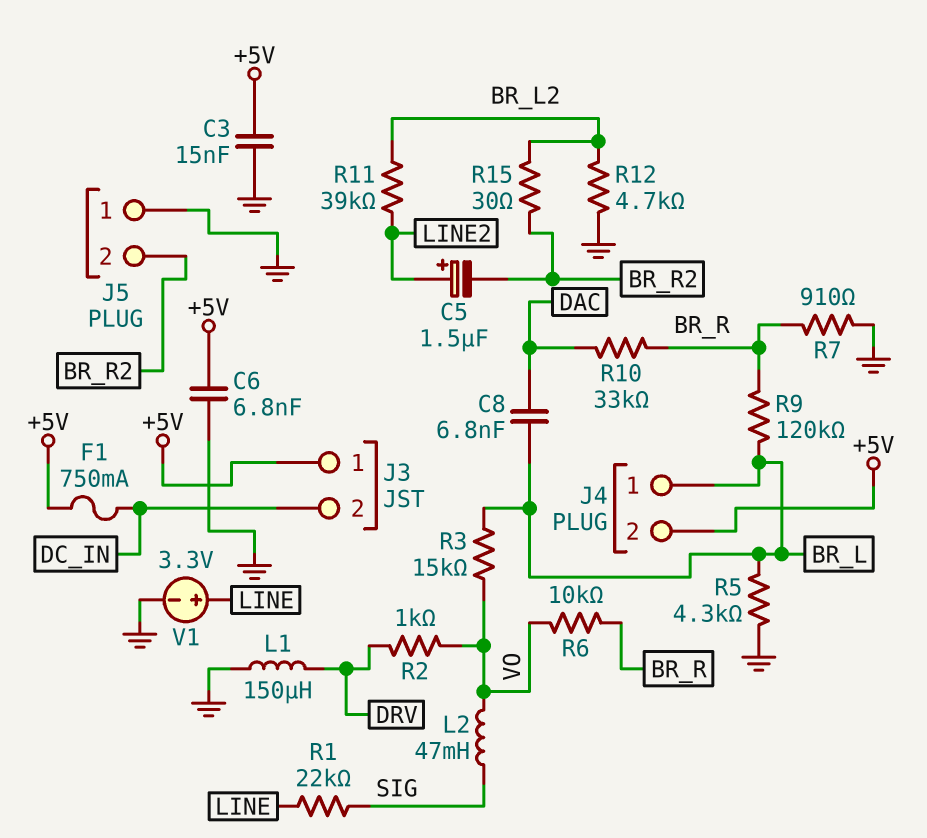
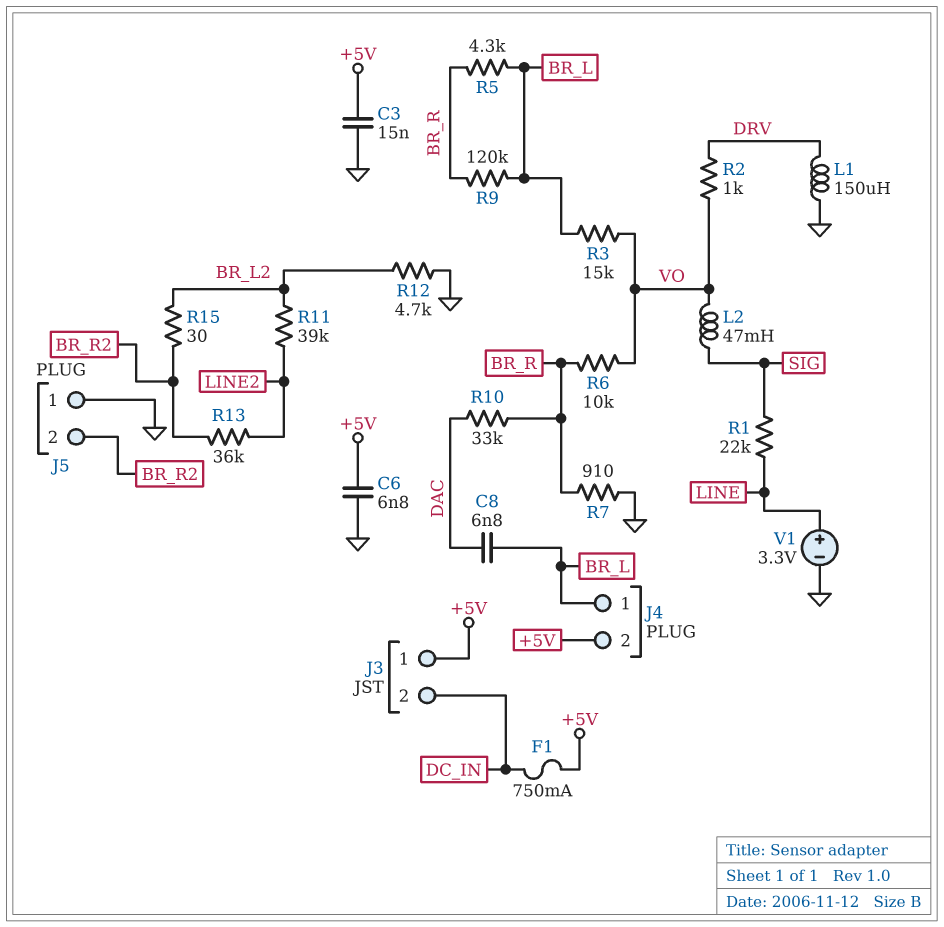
C5: 1.5uF (plus LINE2, minus BR_R2) -> none
R5: 4.3k (BR_L, GND) -> 4.3k (BR_L, BR_R)
R13: none -> 36k (BR_R2, LINE2)

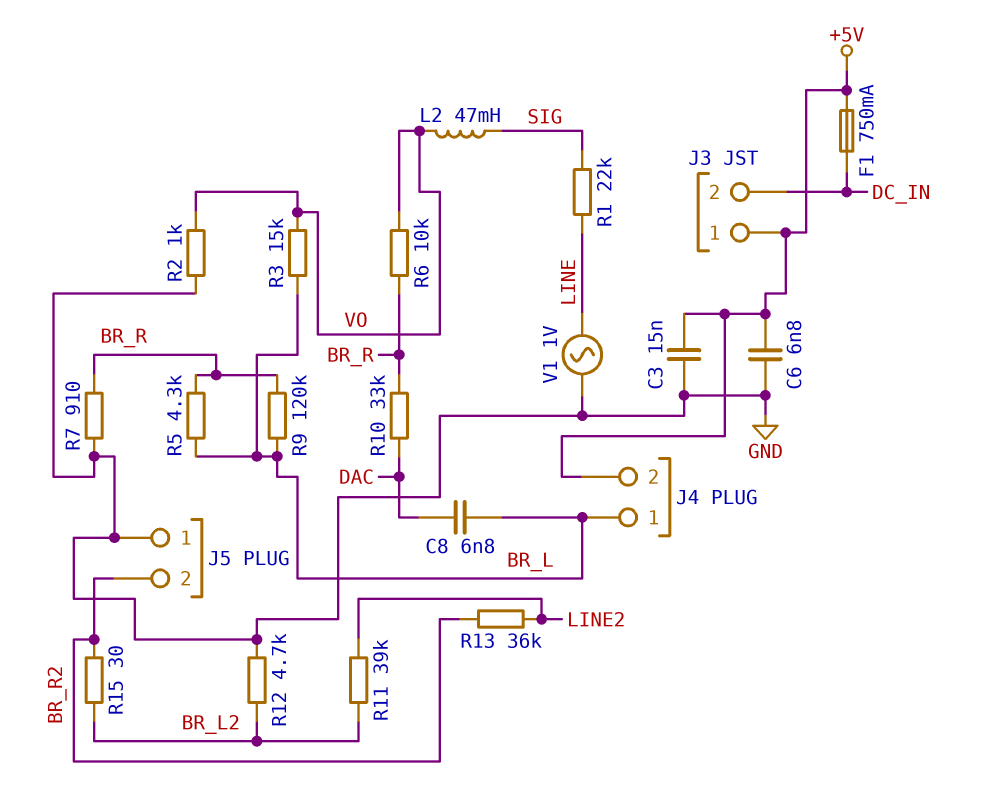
L1: 150uH (DRV, GND) -> none
R2: 1k (DRV, VO) -> 1k (GND, VO)
V1: 3.3V (plus LINE, minus GND) -> AC 1V (GND, LINE)

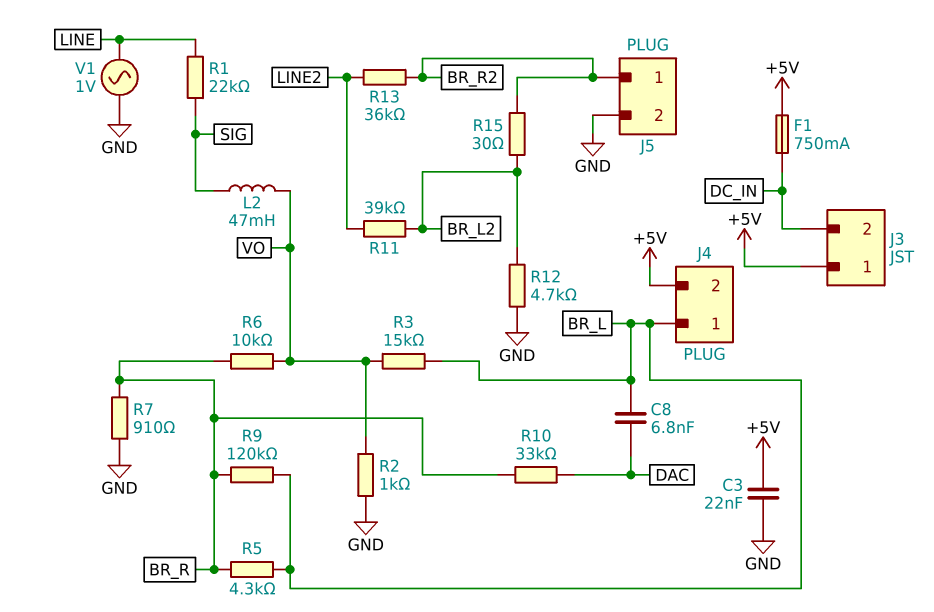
C3: 15nF (+5V, GND) -> 22nF (+5V, GND)
C6: 6.8nF (+5V, GND) -> none
J5 pin 1: GND -> BR_R2
J5 pin 2: BR_R2 -> GND

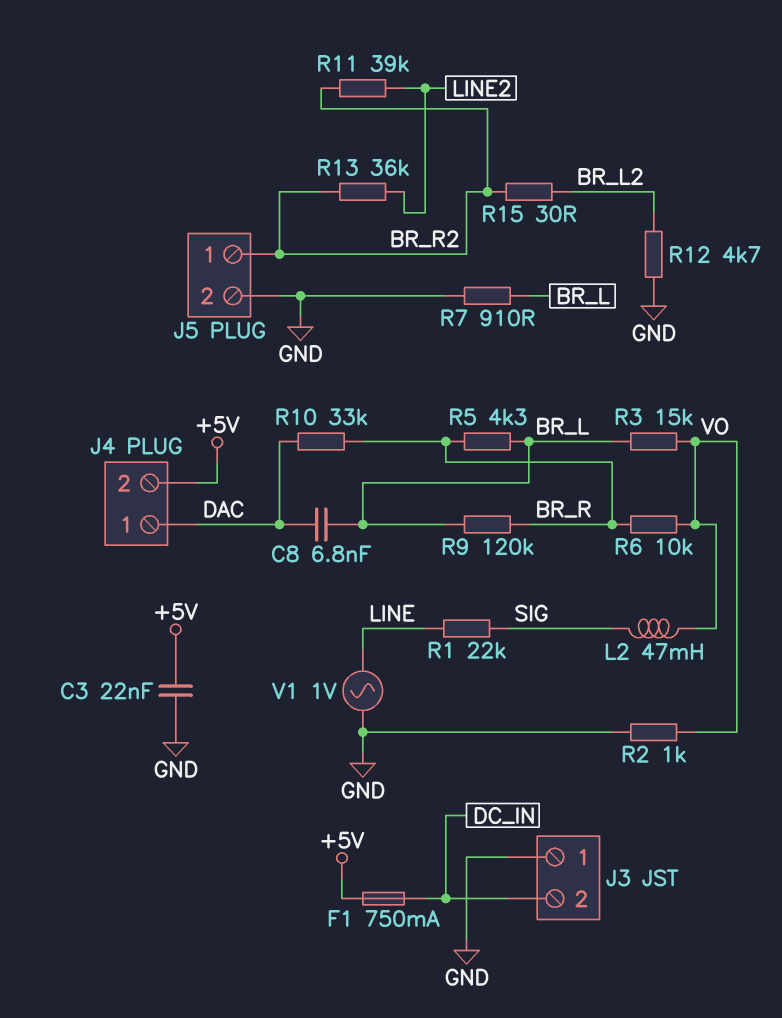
J3 pin 1: +5V -> GND
J4 pin 1: BR_L -> DAC
R7: 910 (BR_R, GND) -> 910 (BR_L, GND)
R11: 39k (BR_L2, LINE2) -> 39k (BR_R2, LINE2)

